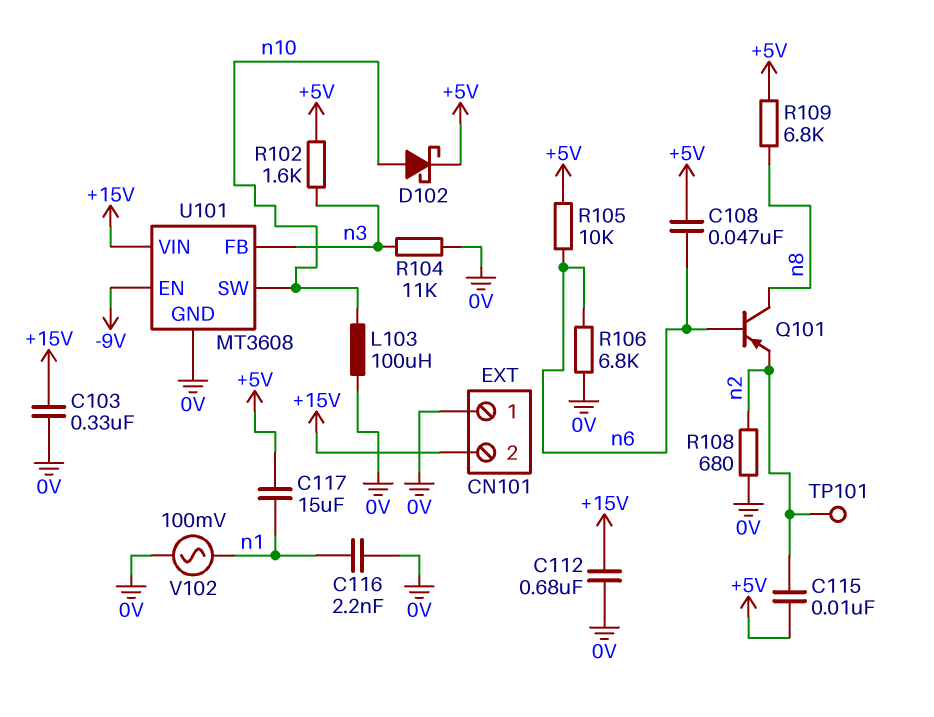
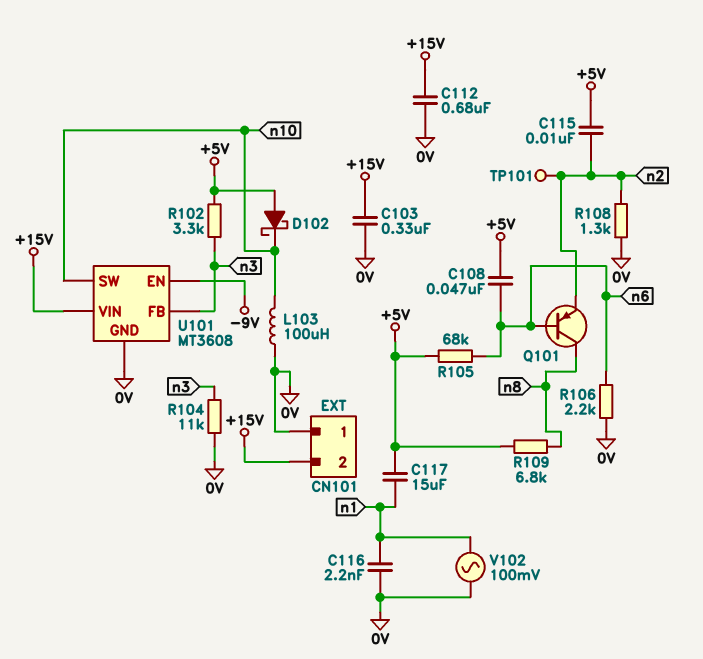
D102: schottky (A n10, K +5V) -> schottky (A +5V, K n10)
R102: 1.6k (+5V, n3) -> 3.3k (+5V, n3)
R105: 10k (+5V, n6) -> 68k (+5V, n6)
R106: 6.8k (0V, n6) -> 2.2k (0V, n6)
R108: 680 (0V, n2) -> 1.3k (0V, n2)

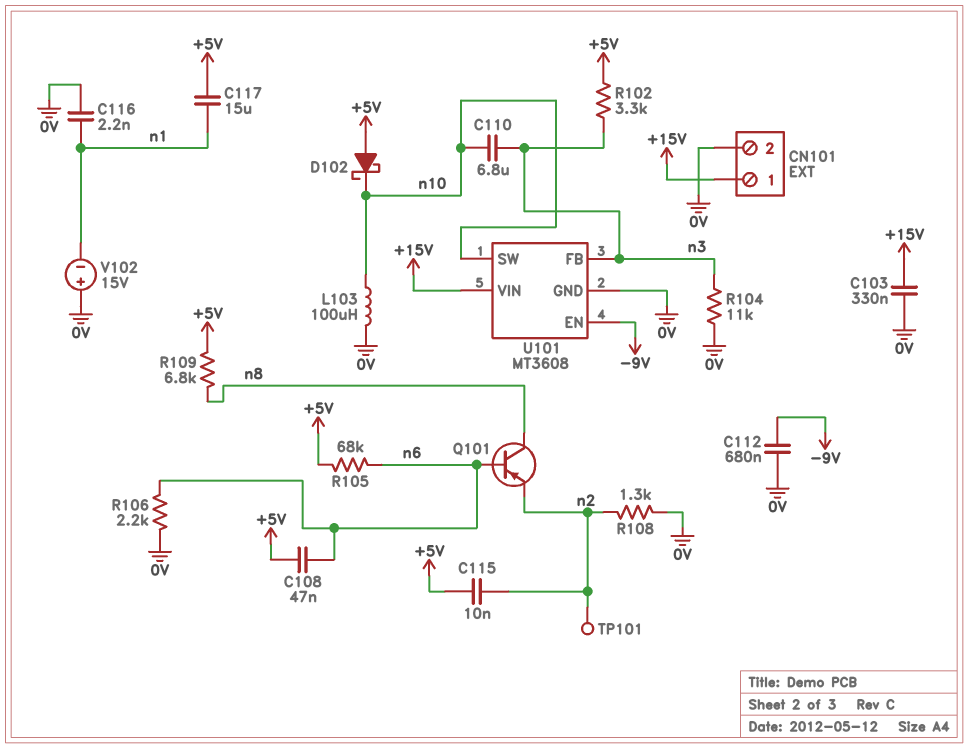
C110: none -> 6.8uF (n3, n10)
C112: 680nF (+15V, 0V) -> 680nF (-9V, 0V)
CN101 pin 1: 0V -> +15V
CN101 pin 2: +15V -> 0V
V102: AC 100mV (0V, n1) -> 15V (plus 0V, minus n1)

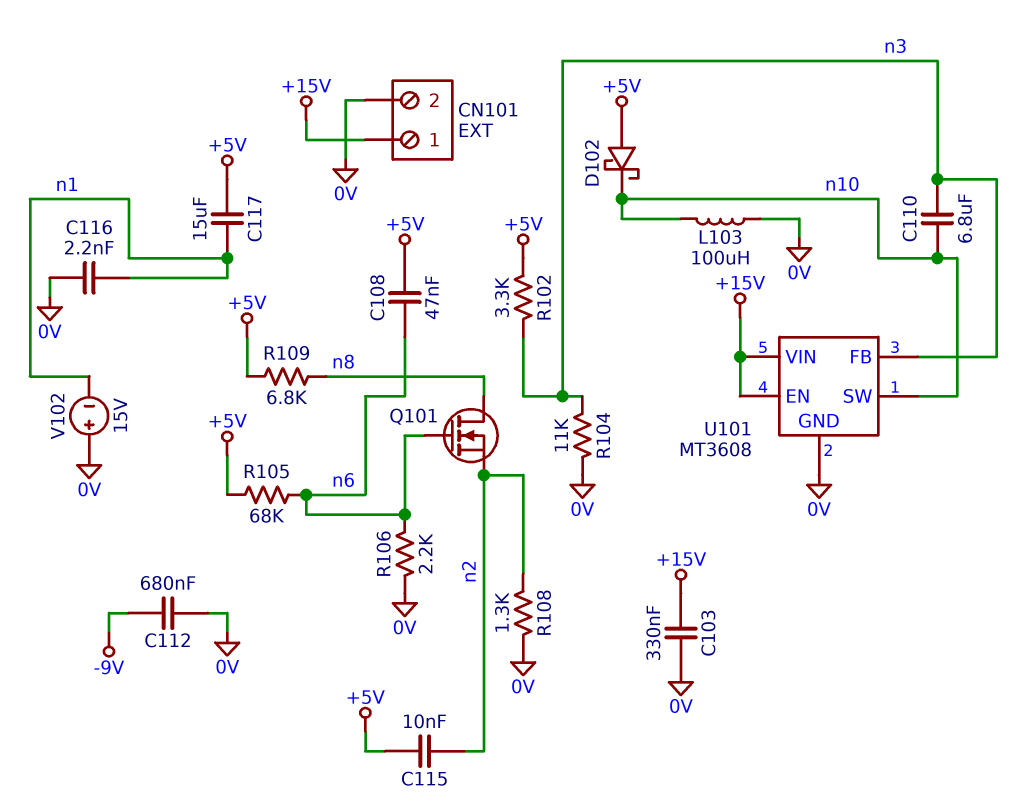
Q101: PNP (B n6, C n8, E n2) -> NMOS (G n6, D n8, S n2)
TP101: test point (n2) -> none
U101 pin EN: -9V -> +15V

